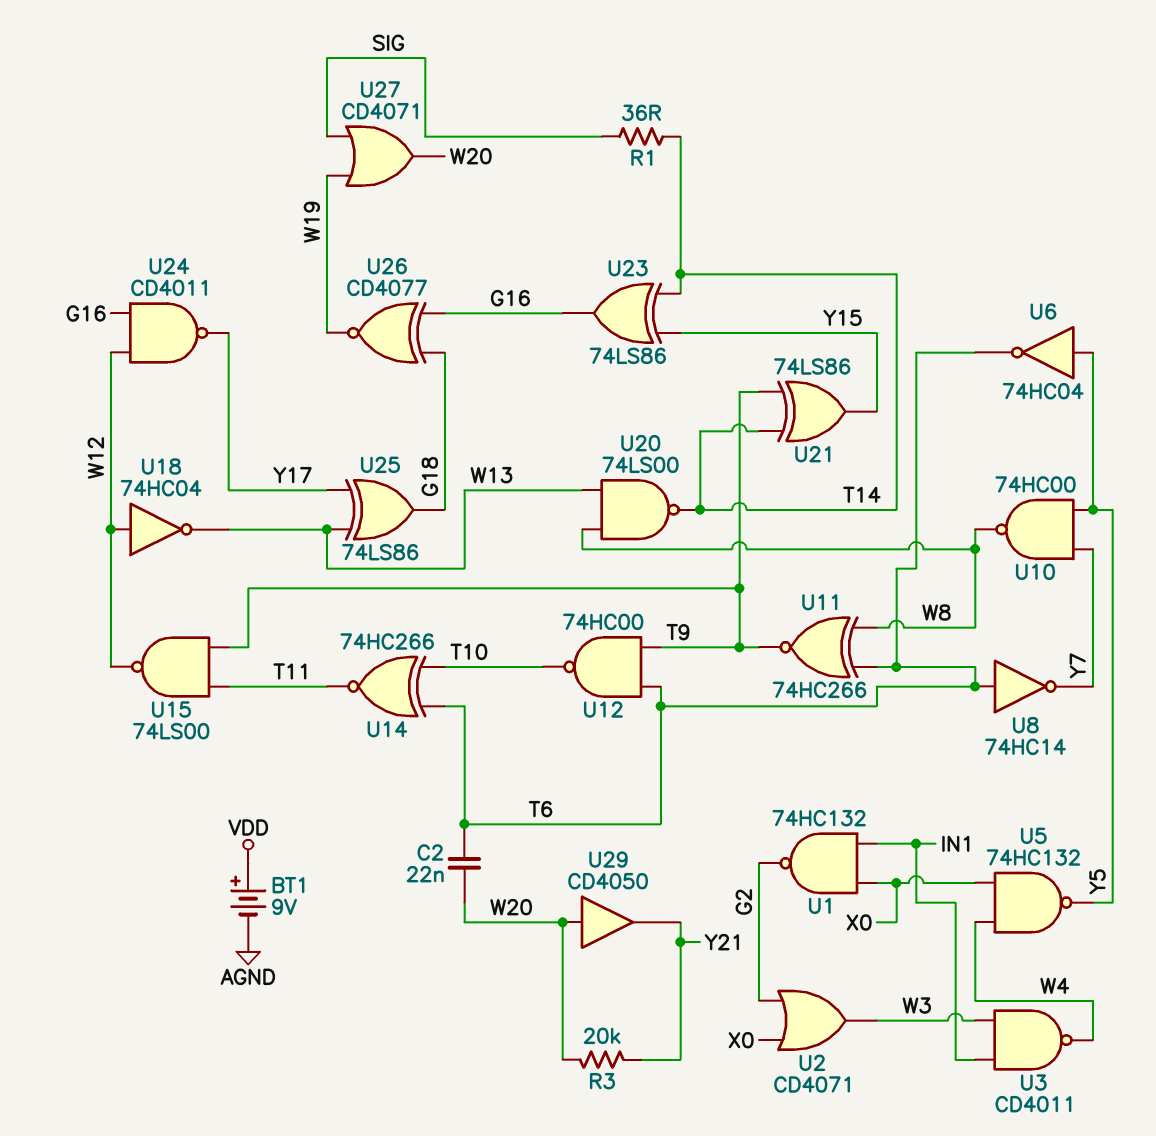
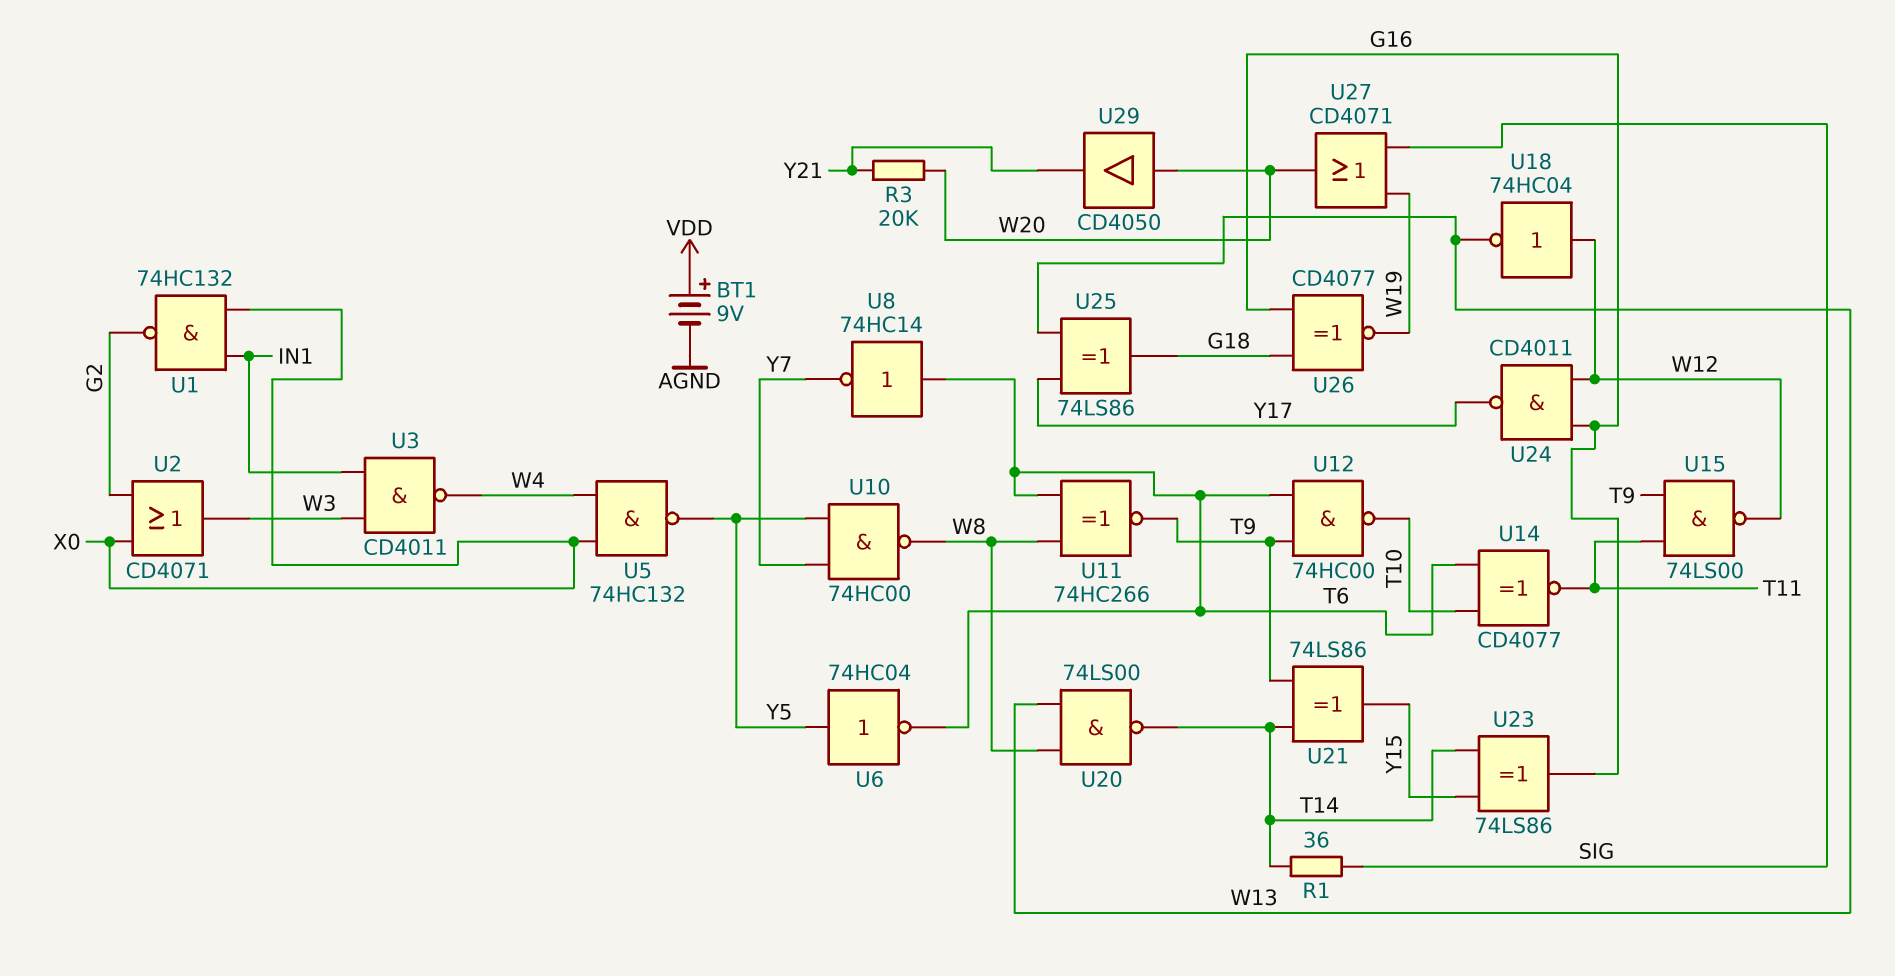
C2: 22nF (T6, W20) -> none
U14: XNOR 74HC266 (in T6, in T10, out T11) -> XNOR CD4077 (in T6, in T10, out T11)

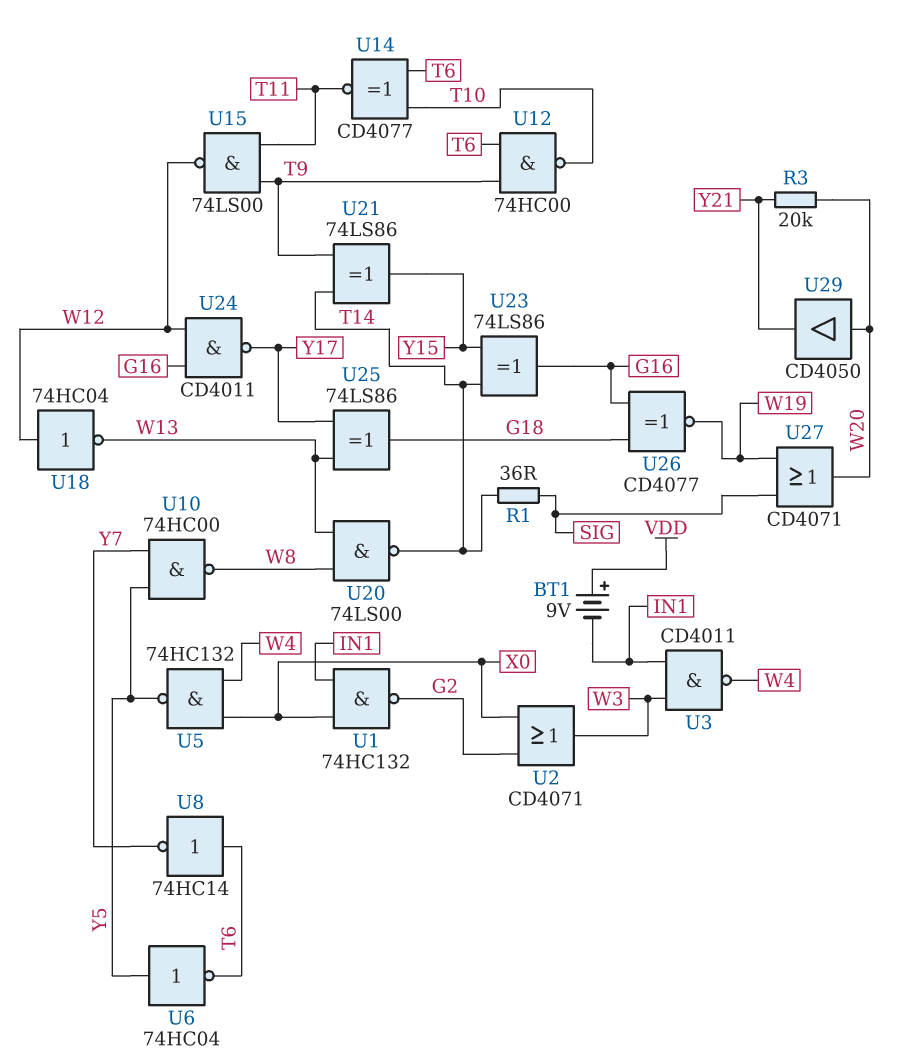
BT1: 9V (plus VDD, minus AGND) -> 9V (plus VDD, minus IN1)
U11: XNOR 74HC266 (in T6, in W8, out T9) -> none

